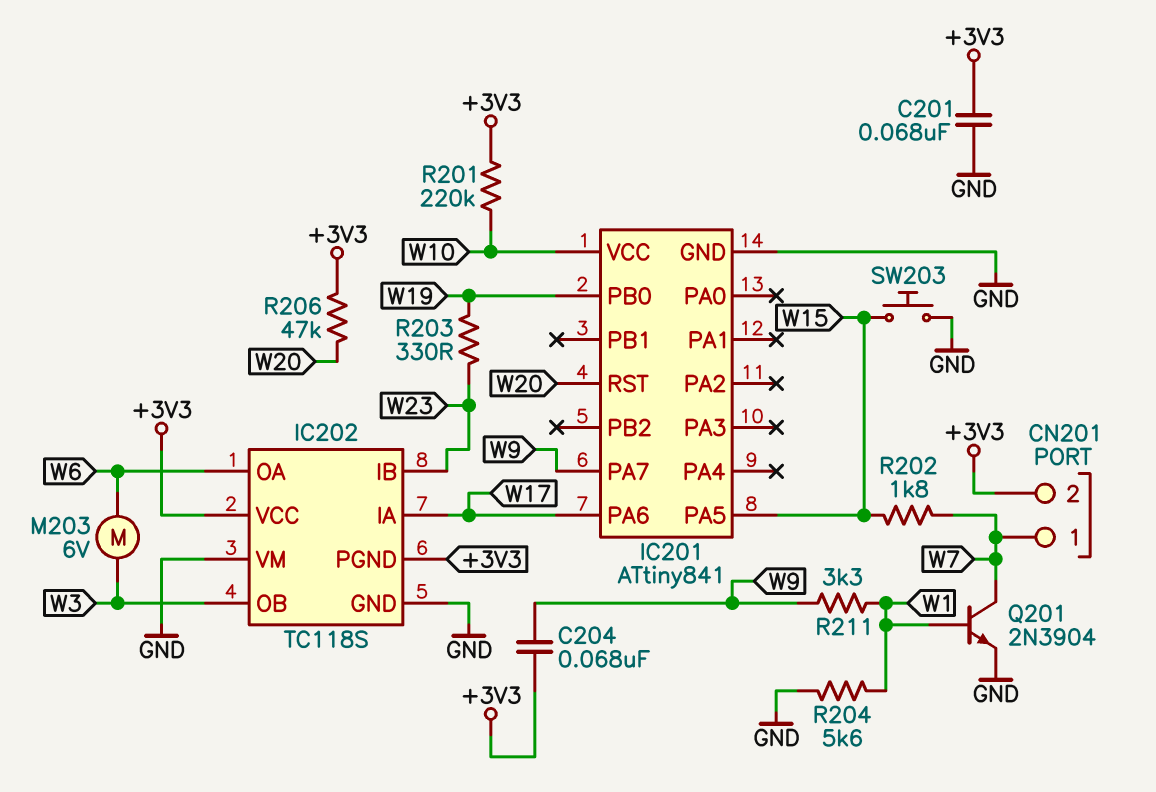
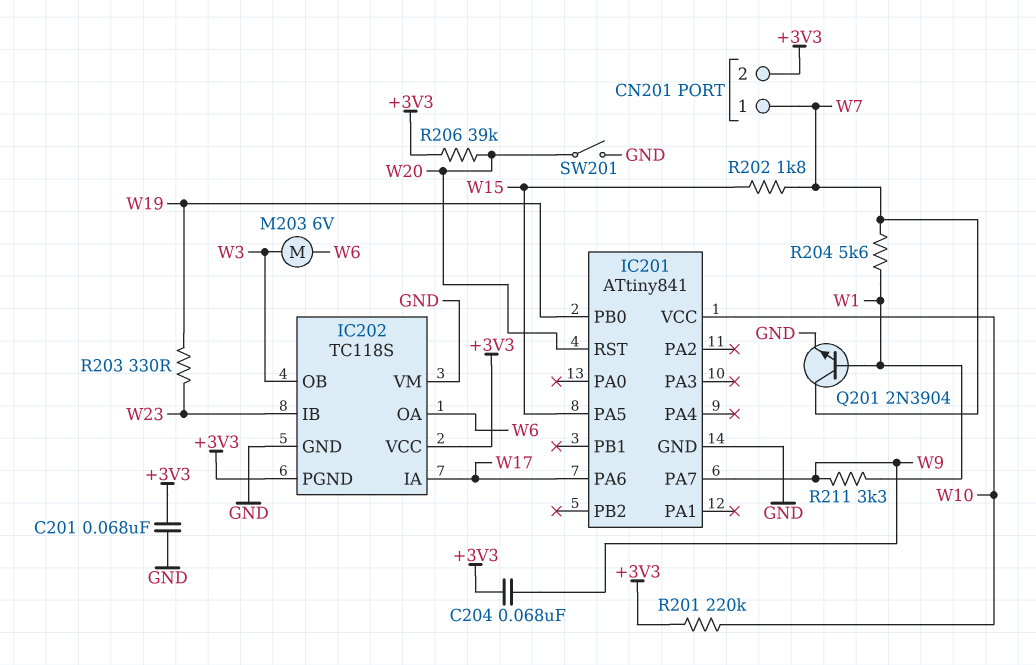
R204: 5.6k (GND, W1) -> 5.6k (W1, W7)
R206: 47k (+3V3, W20) -> 39k (+3V3, W20)
SW201: none -> switch (GND, W20)
SW203: button (GND, W15) -> none

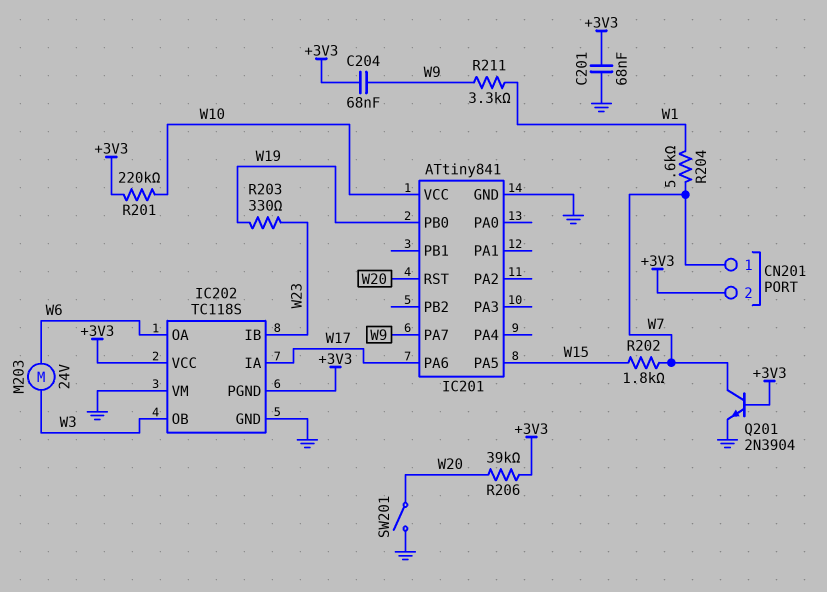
M203: motor 6V (W3, W6) -> motor 24V (W3, W6)
Q201: NPN 2N3904 (B W1, C W7, E GND) -> NPN 2N3904 (B +3V3, C W7, E GND)

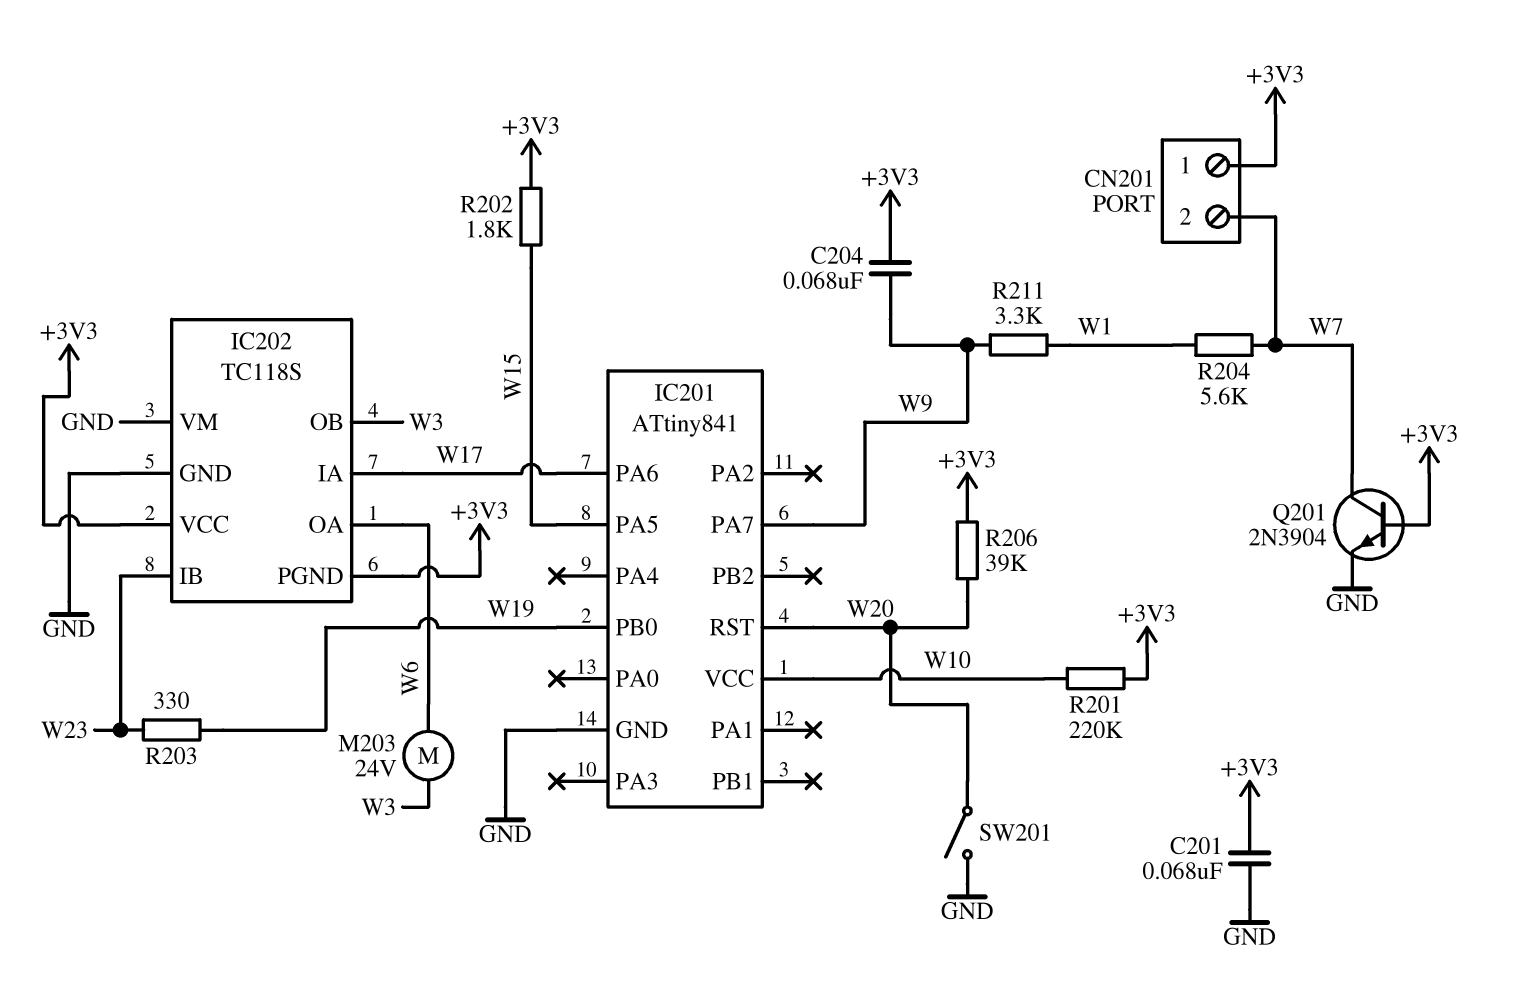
CN201 pin 1: W7 -> +3V3
CN201 pin 2: +3V3 -> W7
R202: 1.8k (W7, W15) -> 1.8k (+3V3, W15)

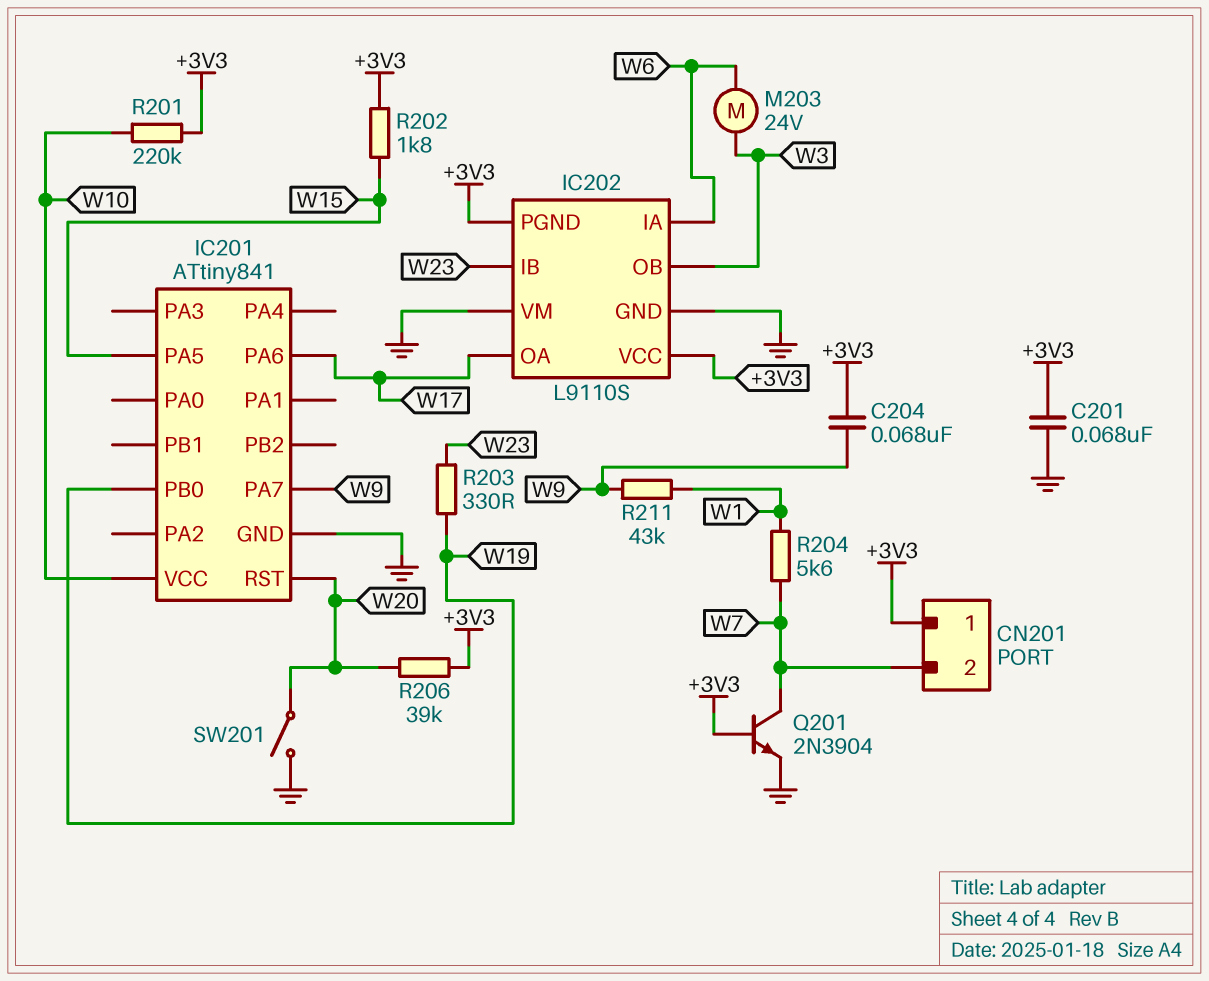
IC202: TC118S -> L9110S
IC202 pin IA: W17 -> W6
IC202 pin OA: W6 -> W17
R211: 3.3k (W1, W9) -> 43k (W1, W9)

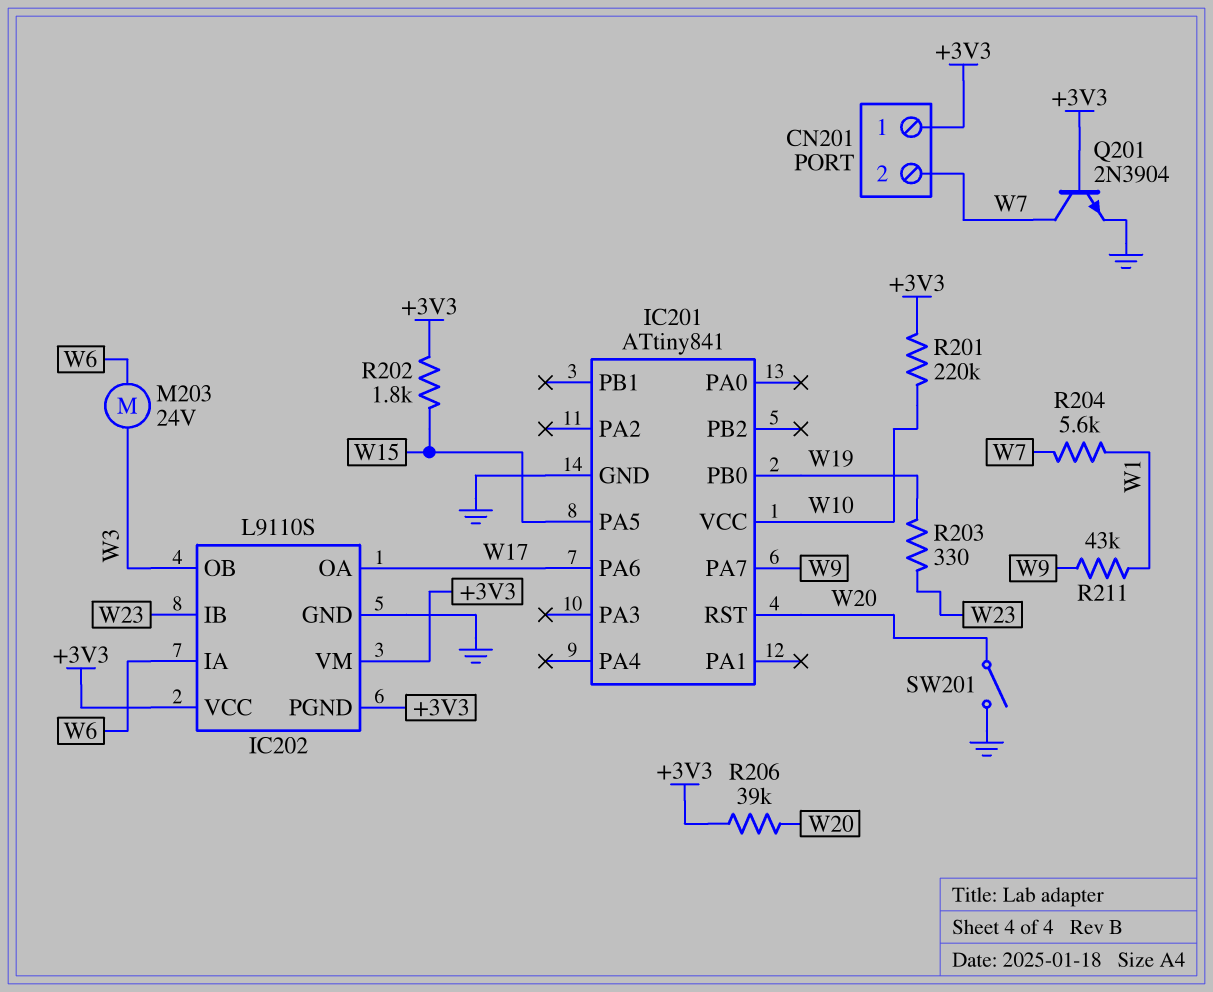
C201: 68nF (+3V3, GND) -> none
C204: 68nF (+3V3, W9) -> none
IC202 pin VM: GND -> +3V3

